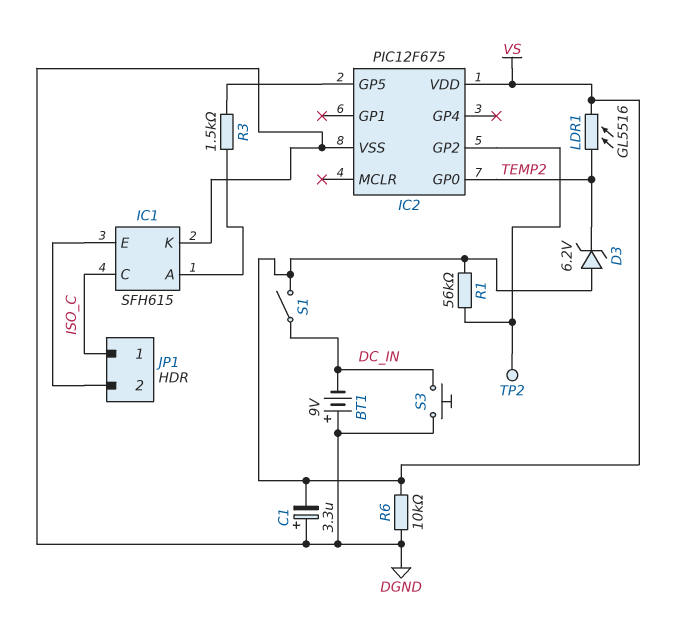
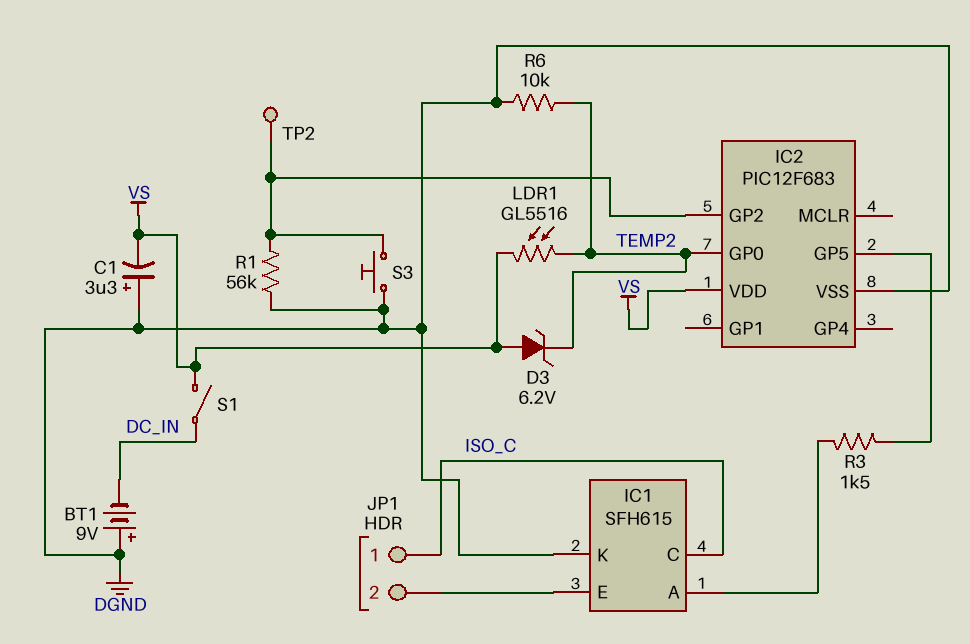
IC2: PIC12F675 -> PIC12F683
R1: 56k (IC2/GP2, VS) -> 56k (DGND, IC2/GP2)
R6: 10k (DGND, VS) -> 10k (DGND, TEMP2)
S3: button (DC_IN, DGND) -> button (DGND, IC2/GP2)

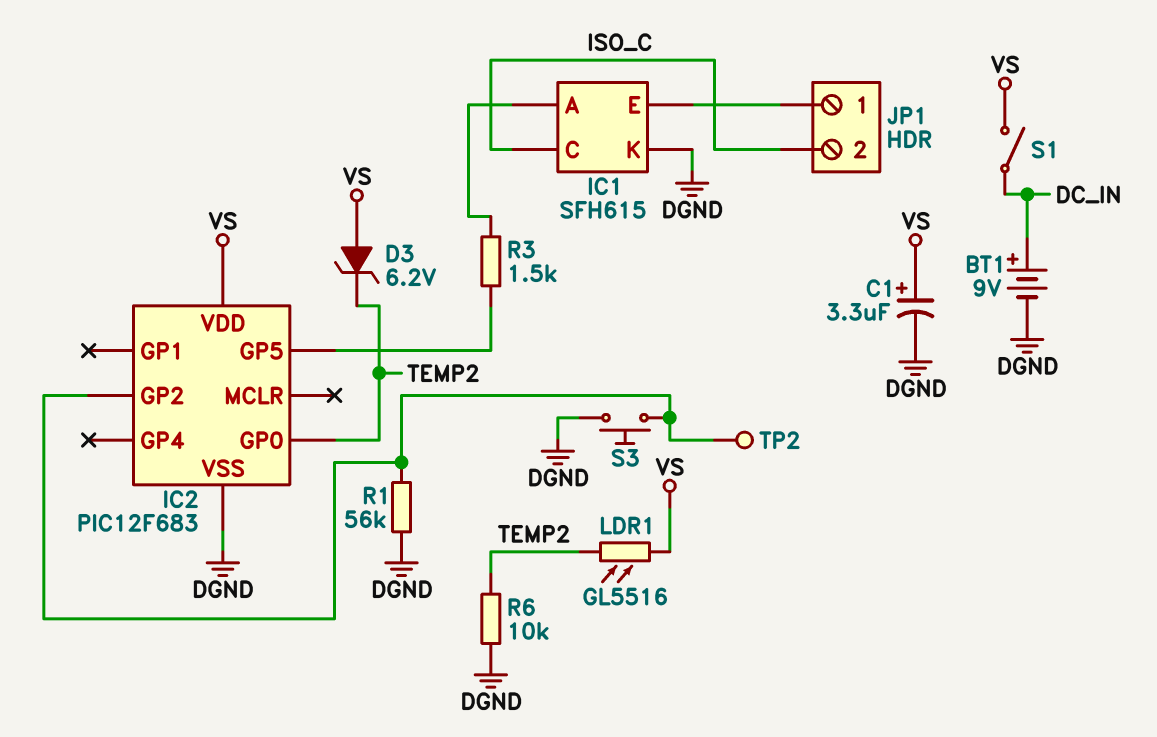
BT1: 9V (plus DGND, minus DC_IN) -> 9V (plus DC_IN, minus DGND)
C1: 3.3uF (plus DGND, minus VS) -> 3.3uF (plus VS, minus DGND)
JP1 pin 1: ISO_C -> IC1/E
JP1 pin 2: IC1/E -> ISO_C

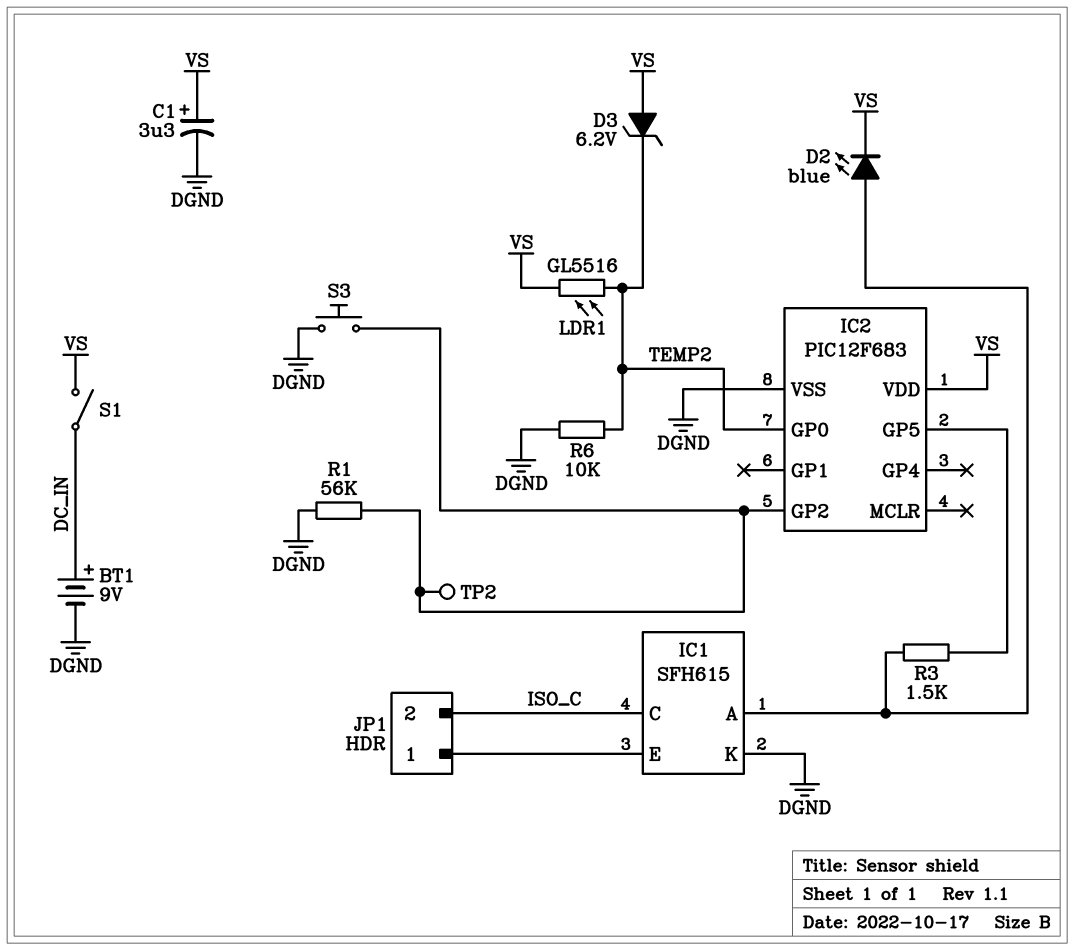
D2: none -> LED blue (A IC1/A, K VS)

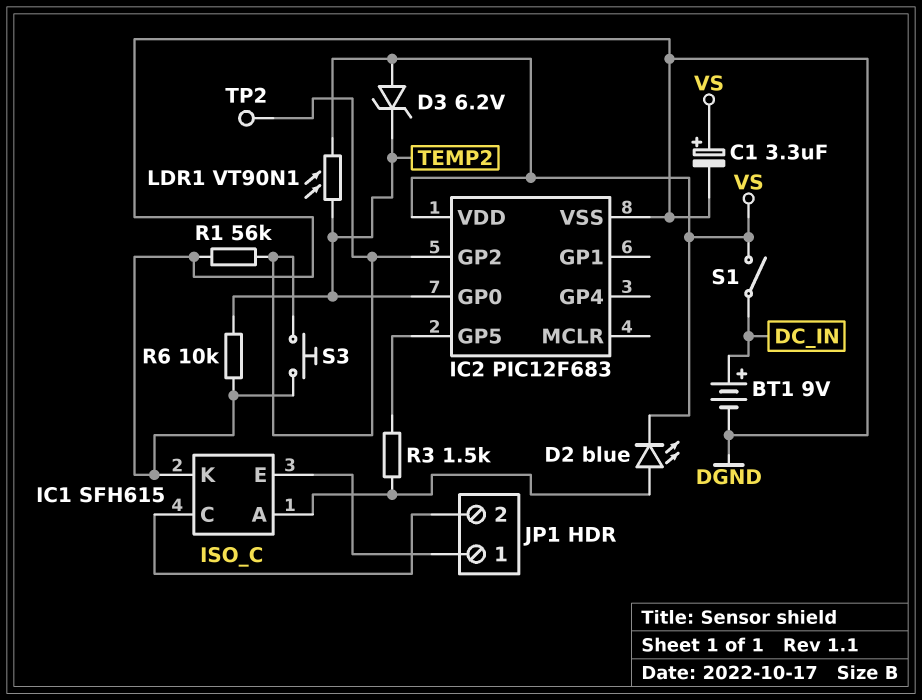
LDR1: GL5516 (TEMP2, VS) -> VT90N1 (TEMP2, VS)

